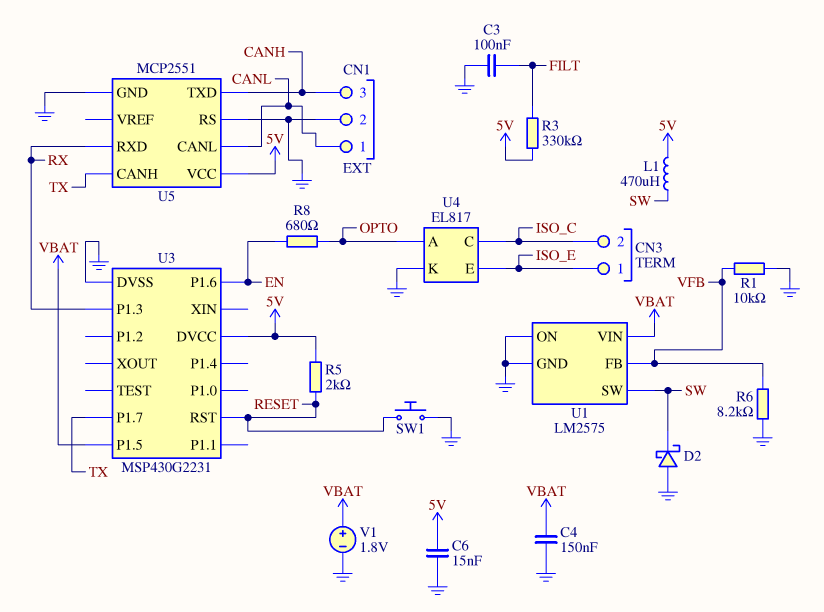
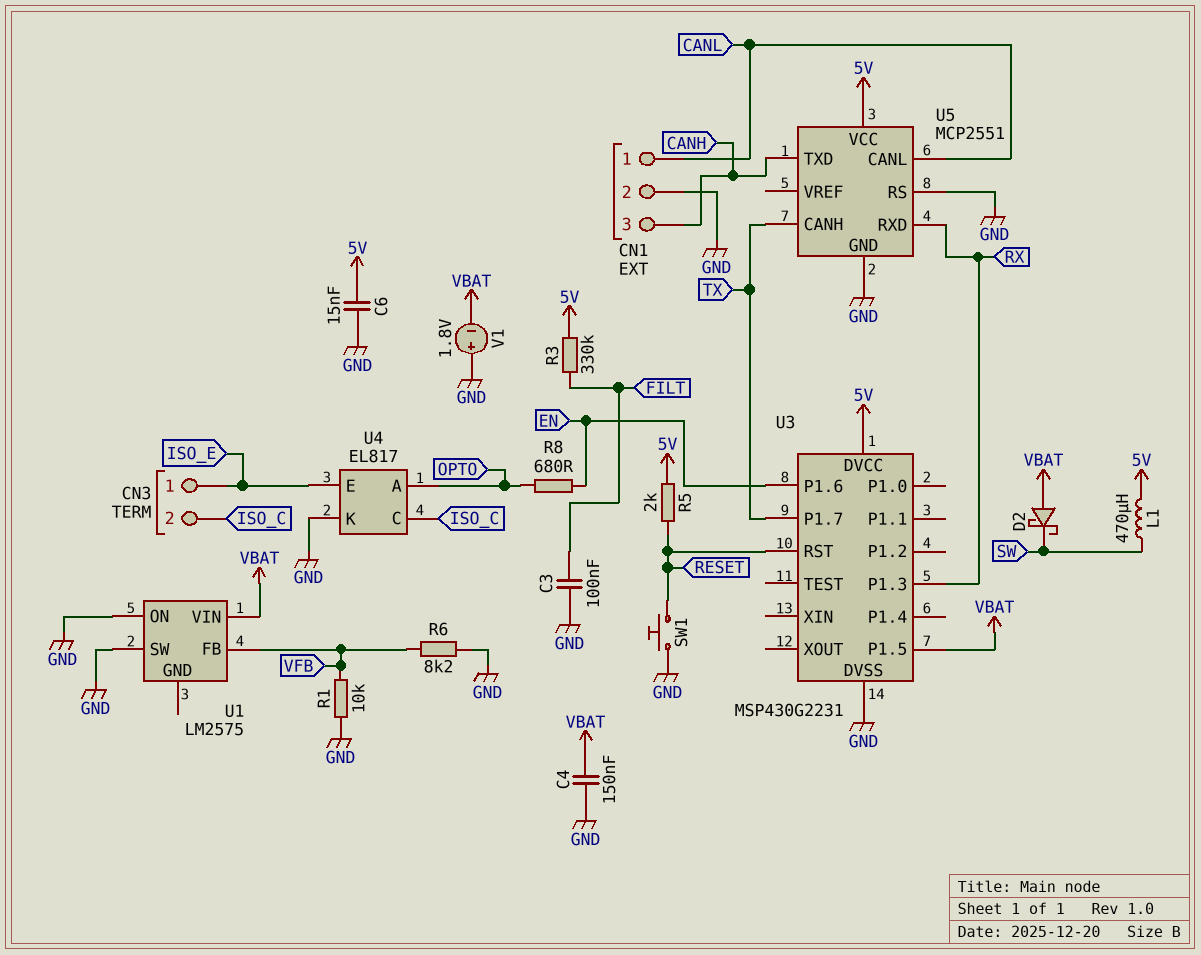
D2: schottky (A GND, K SW) -> schottky (A VBAT, K SW)
U1 pin GND: GND -> none
U1 pin SW: SW -> GND
V1: 1.8V (plus VBAT, minus GND) -> 1.8V (plus GND, minus VBAT)

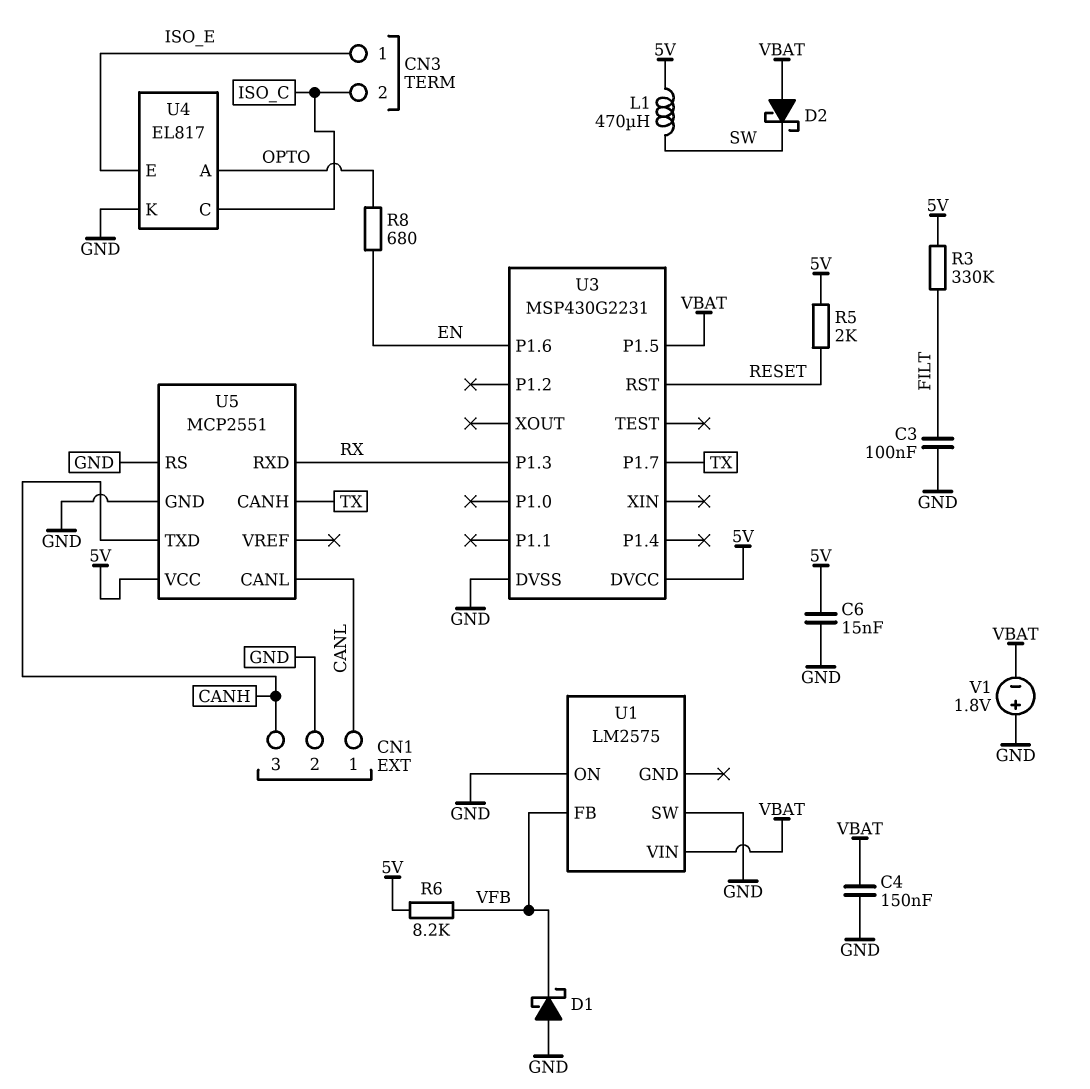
D1: none -> schottky (A GND, K VFB)
R1: 10k (GND, VFB) -> none
R6: 8.2k (GND, VFB) -> 8.2k (5V, VFB)
SW1: button (GND, RESET) -> none

